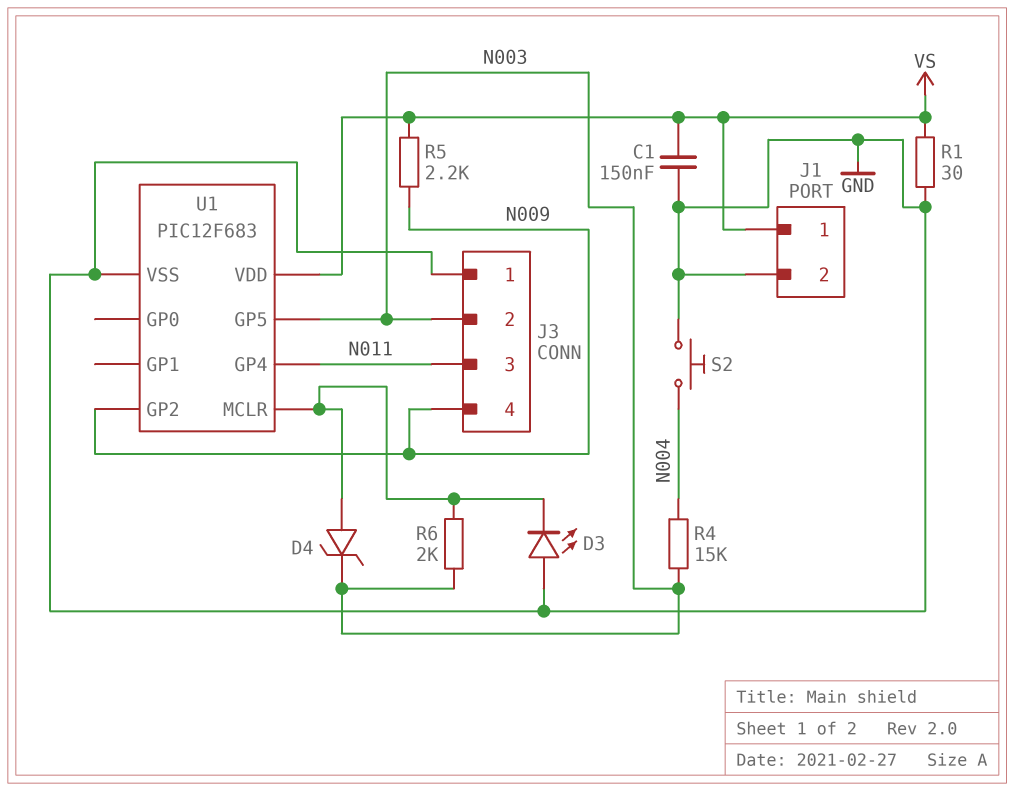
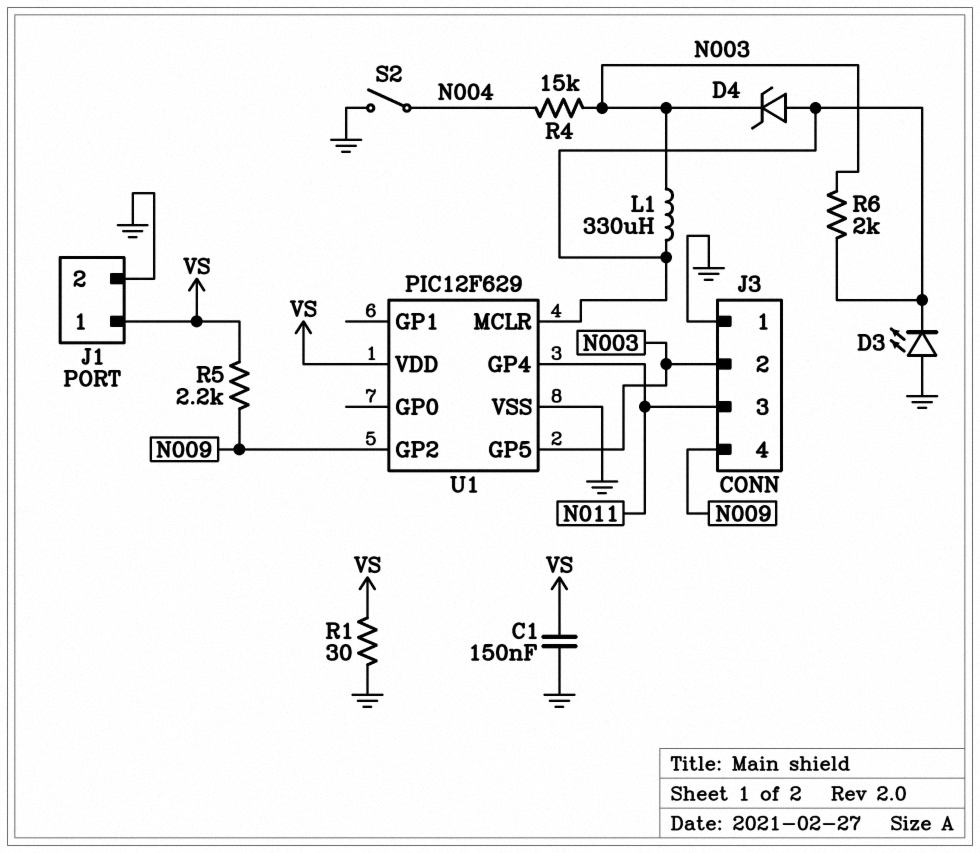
L1: none -> 330uH (N003, U1/MCLR)
S2: button (GND, N004) -> switch (GND, N004)
U1: PIC12F683 -> PIC12F629

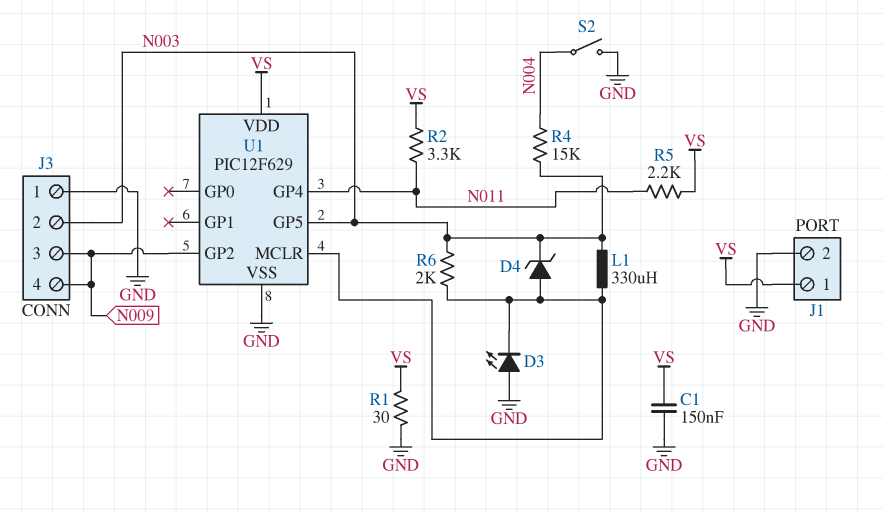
J3 pin 3: N011 -> N009
R2: none -> 3.3k (N011, VS)
R5: 2.2k (N009, VS) -> 2.2k (N011, VS)

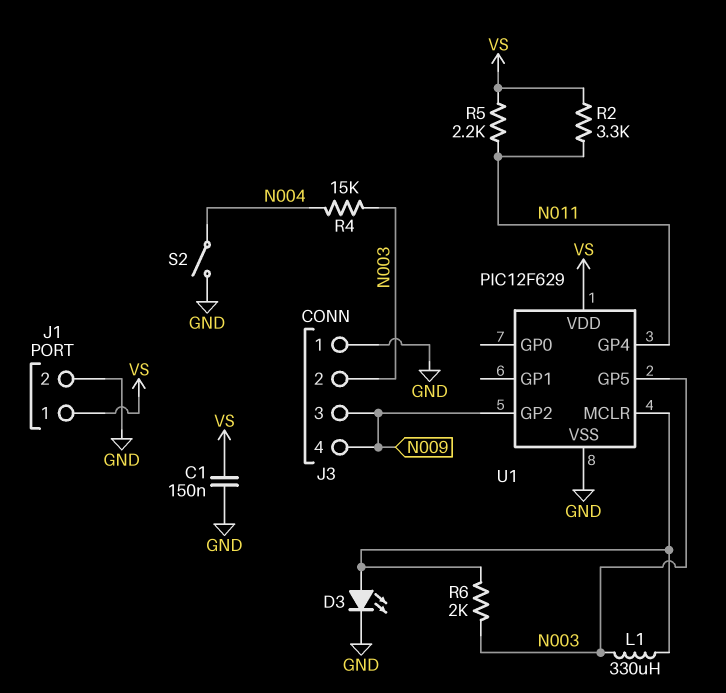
D3: LED (A GND, K U1/MCLR) -> LED (A U1/MCLR, K GND)
D4: zener (A U1/MCLR, K N003) -> none
R1: 30 (GND, VS) -> none

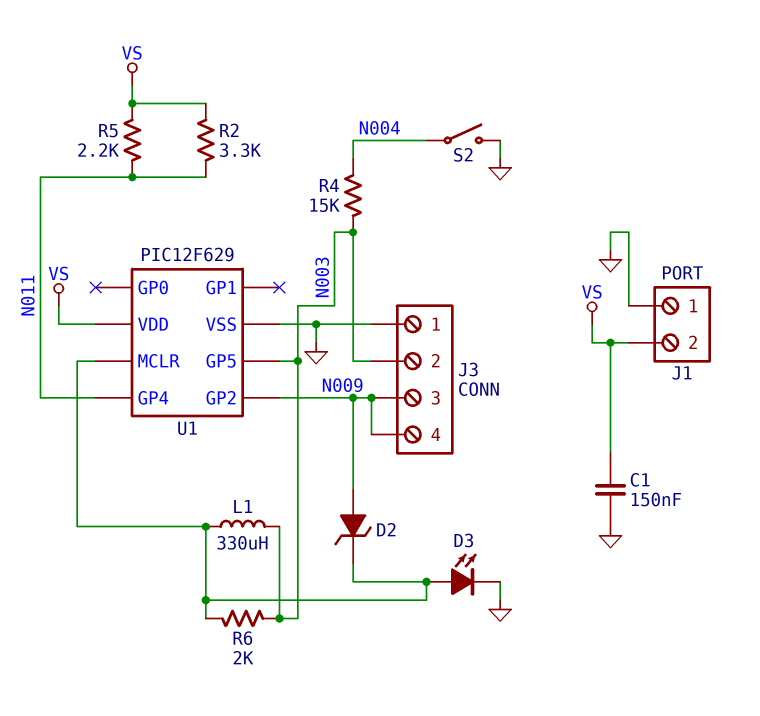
D2: none -> zener (A N009, K U1/MCLR)
J1 pin 1: VS -> GND
J1 pin 2: GND -> VS

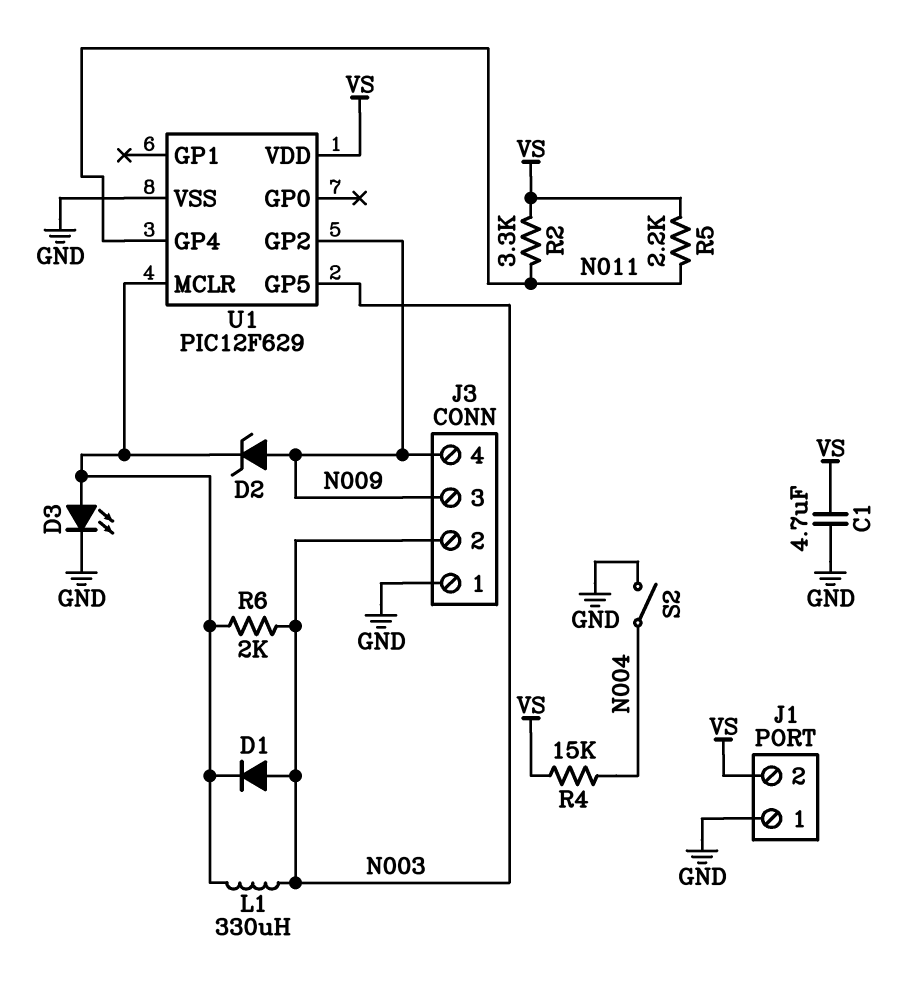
C1: 150nF (GND, VS) -> 4.7uF (GND, VS)
D1: none -> diode (A N003, K U1/MCLR)
R4: 15k (N003, N004) -> 15k (N004, VS)

